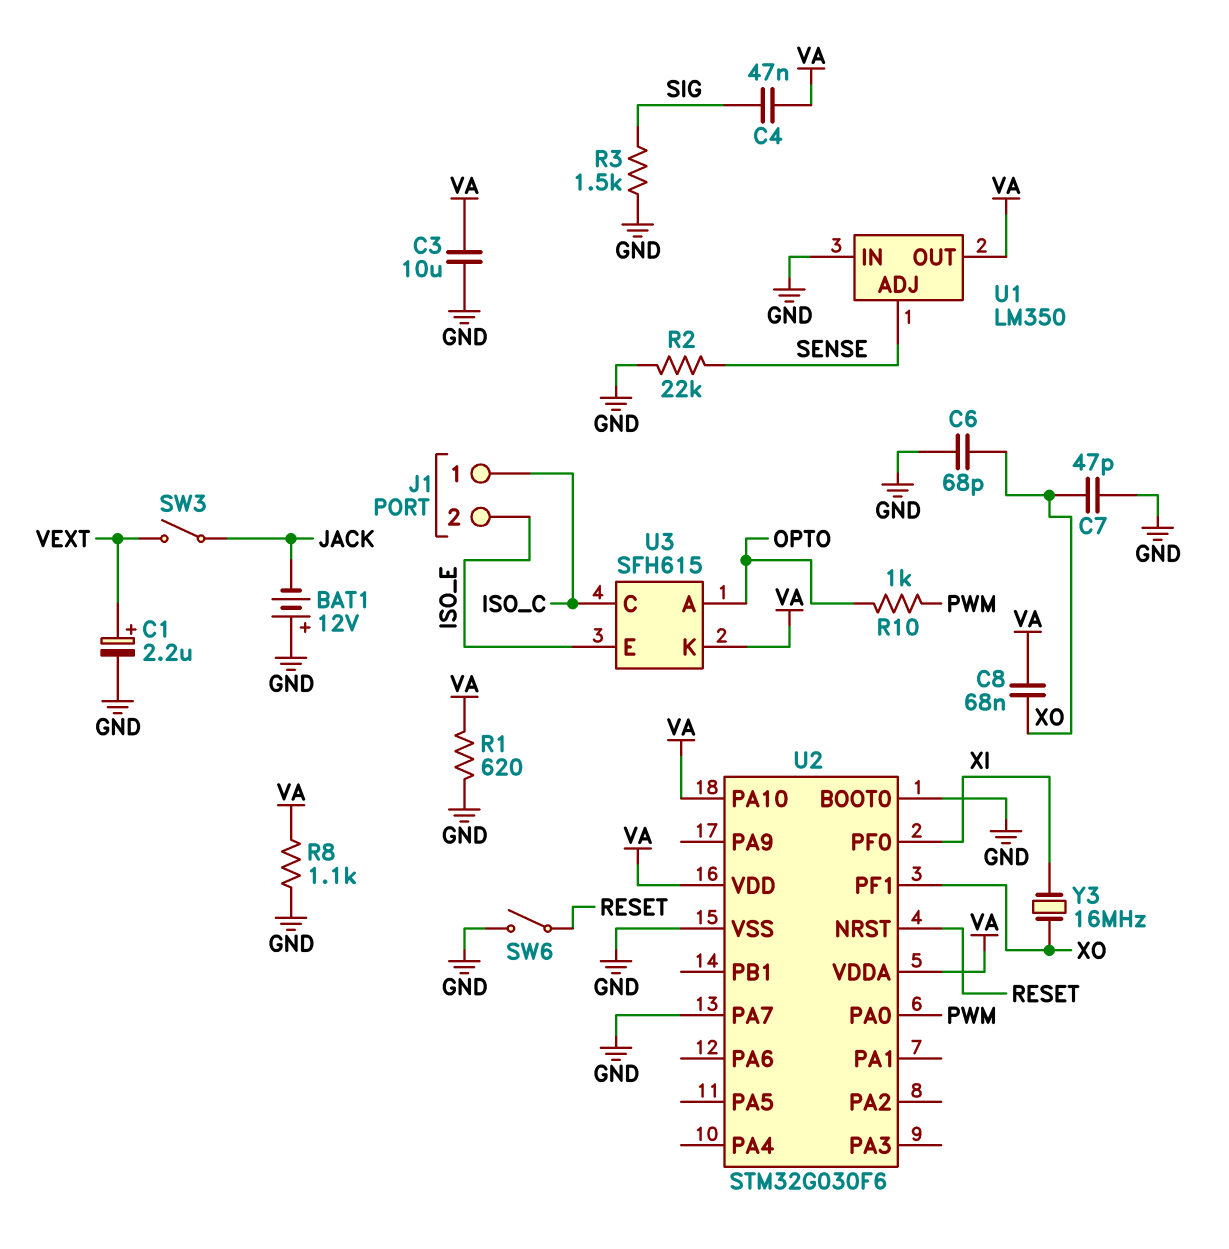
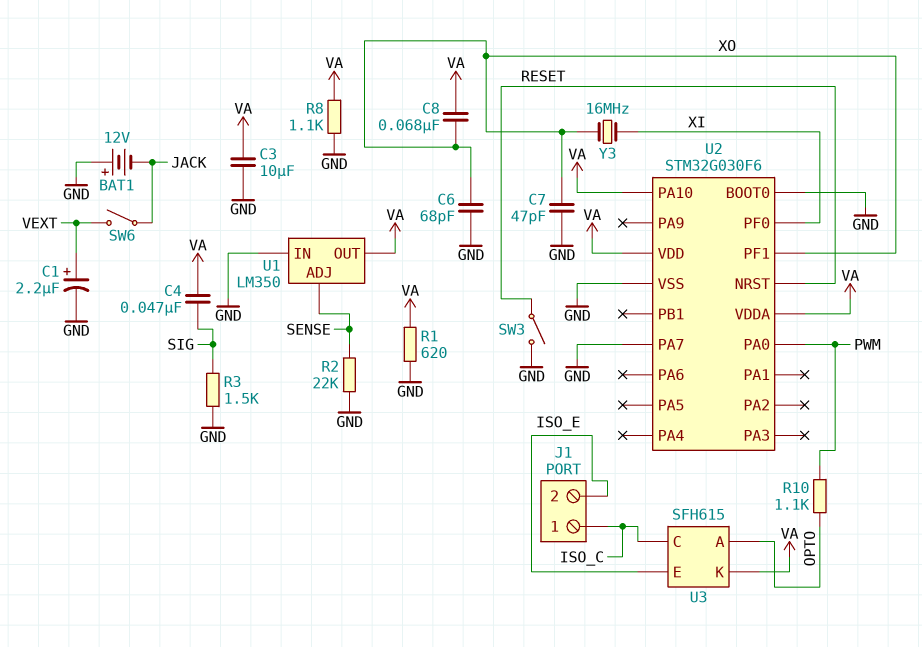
R10: 1k (OPTO, PWM) -> 1.1k (OPTO, PWM)
SW3: switch (JACK, VEXT) -> switch (GND, RESET)
SW6: switch (GND, RESET) -> switch (JACK, VEXT)

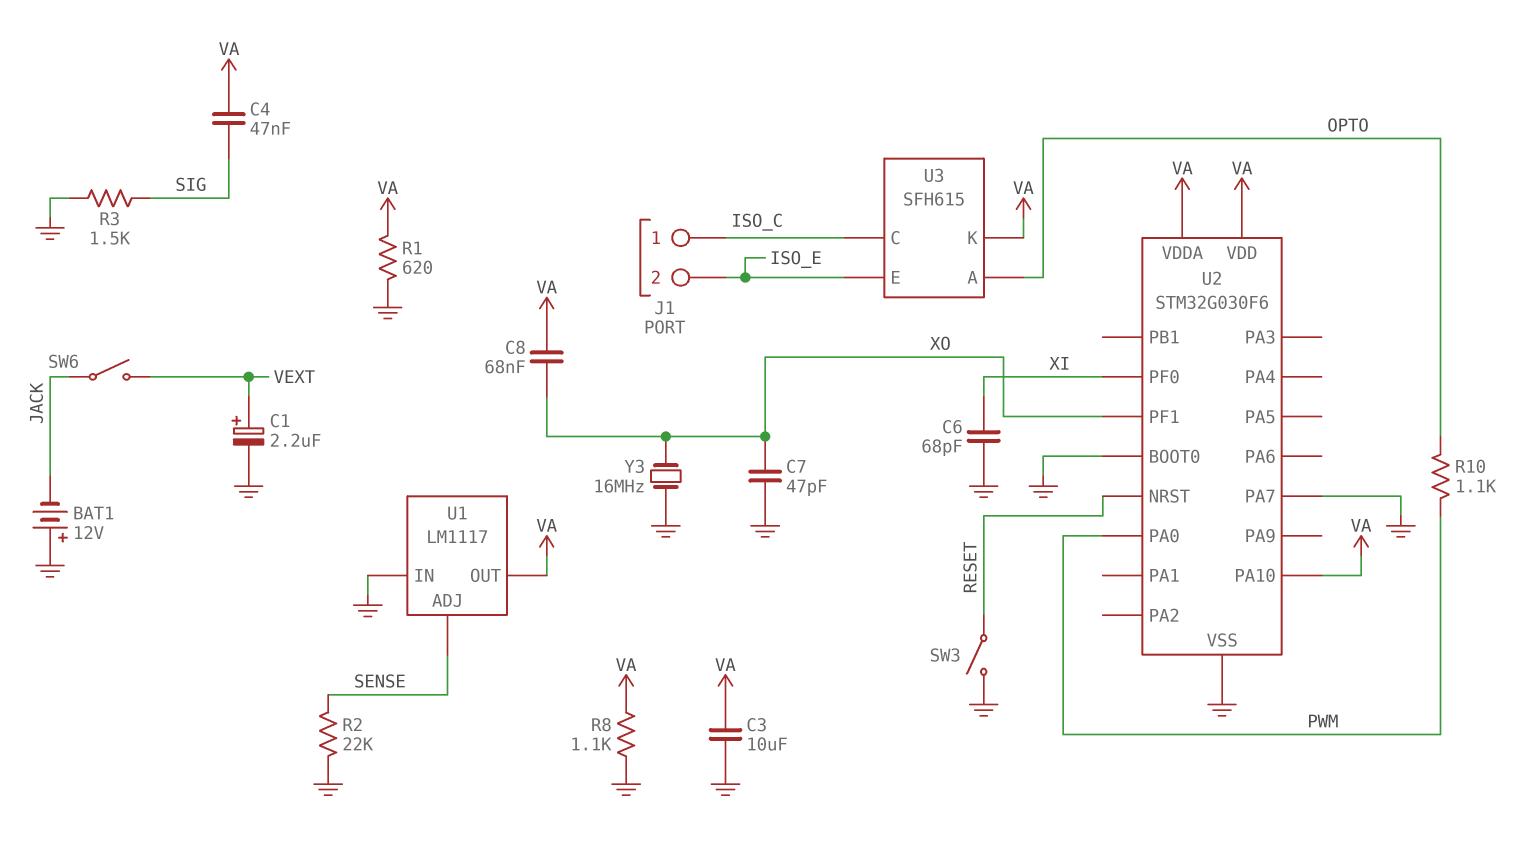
C6: 68pF (GND, XO) -> 68pF (GND, XI)
U1: LM350 -> LM1117
Y3: 16MHz (XI, XO) -> 16MHz (GND, XO)

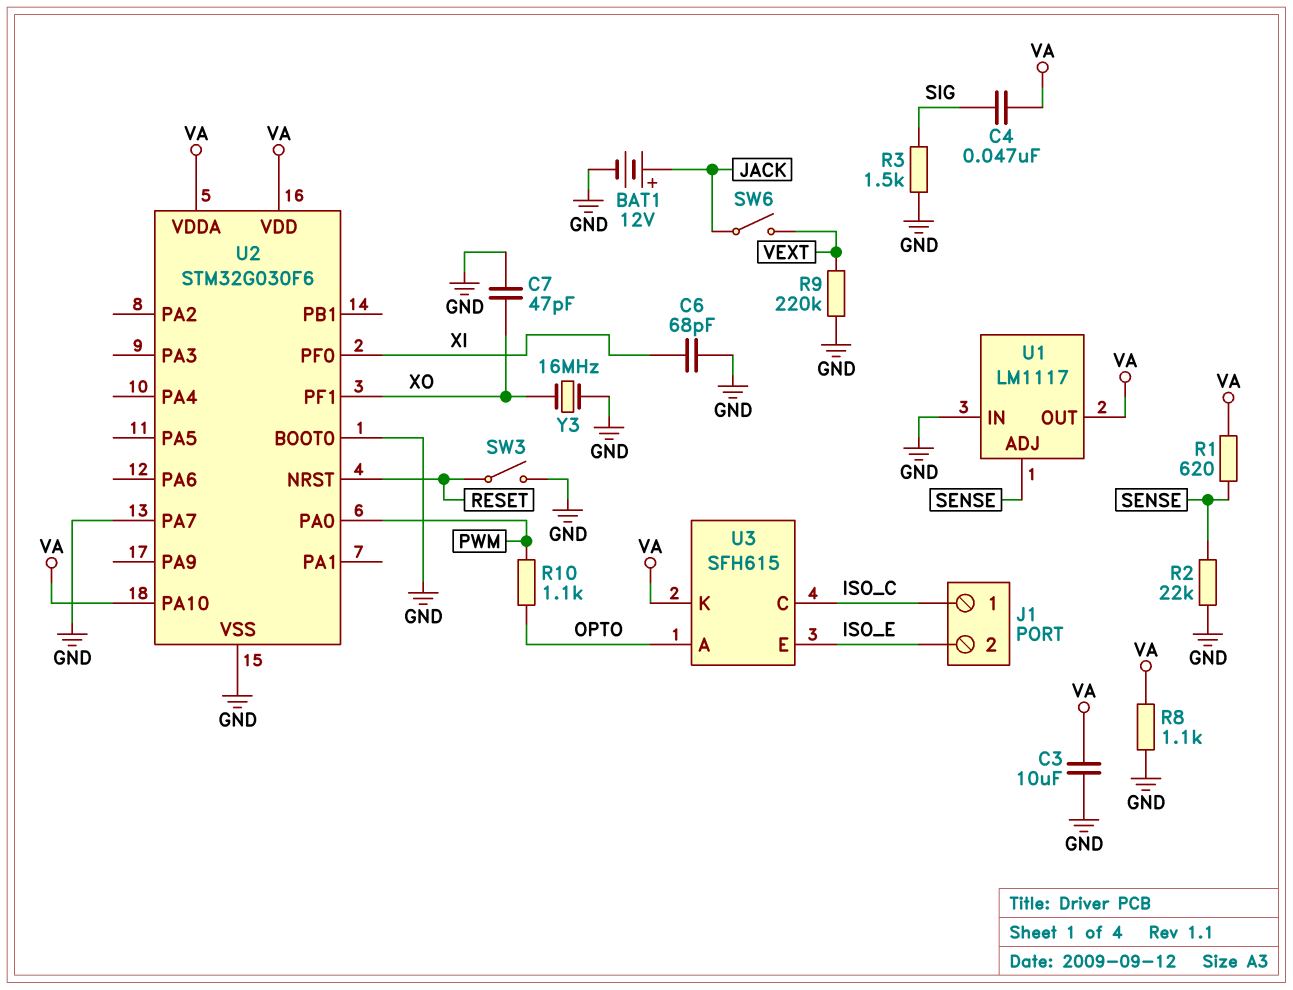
BAT1: 12V (plus GND, minus JACK) -> 12V (plus JACK, minus GND)
C1: 2.2uF (plus VEXT, minus GND) -> none
C8: 68nF (VA, XO) -> none
R1: 620 (GND, VA) -> 620 (SENSE, VA)
R9: none -> 220k (GND, VEXT)

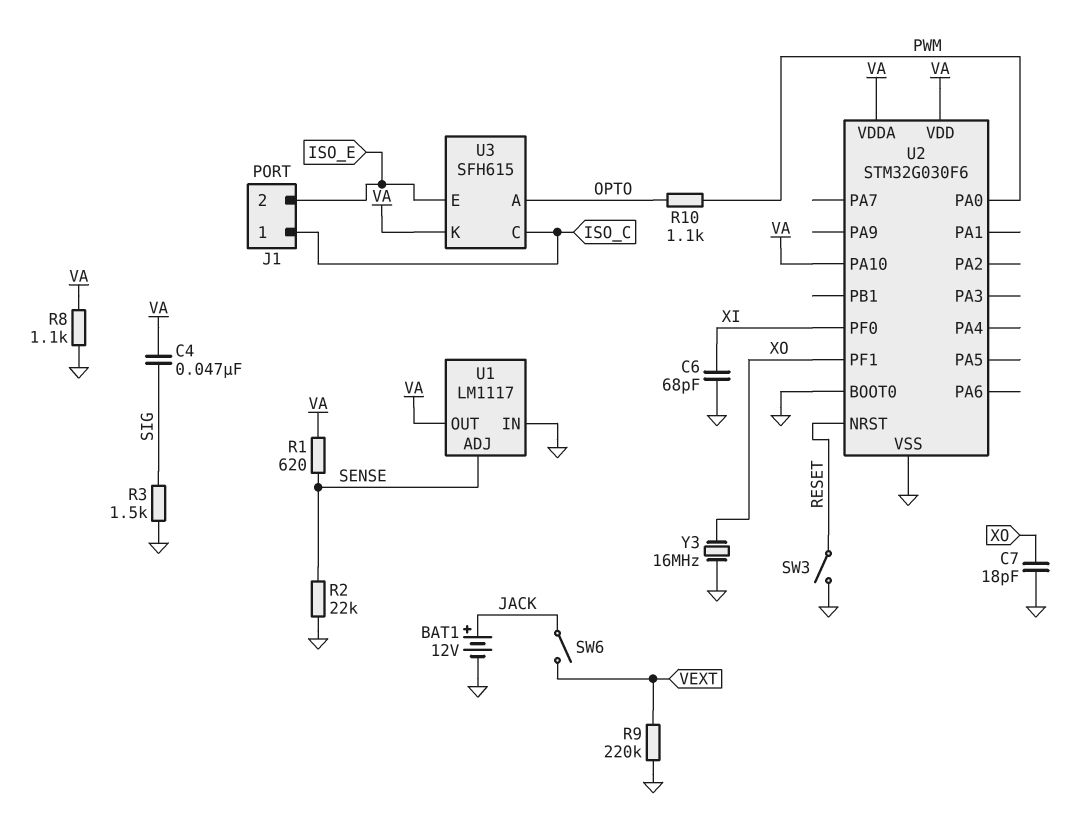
C3: 10uF (GND, VA) -> none
C7: 47pF (GND, XO) -> 18pF (GND, XO)
U2 pin PA7: GND -> none

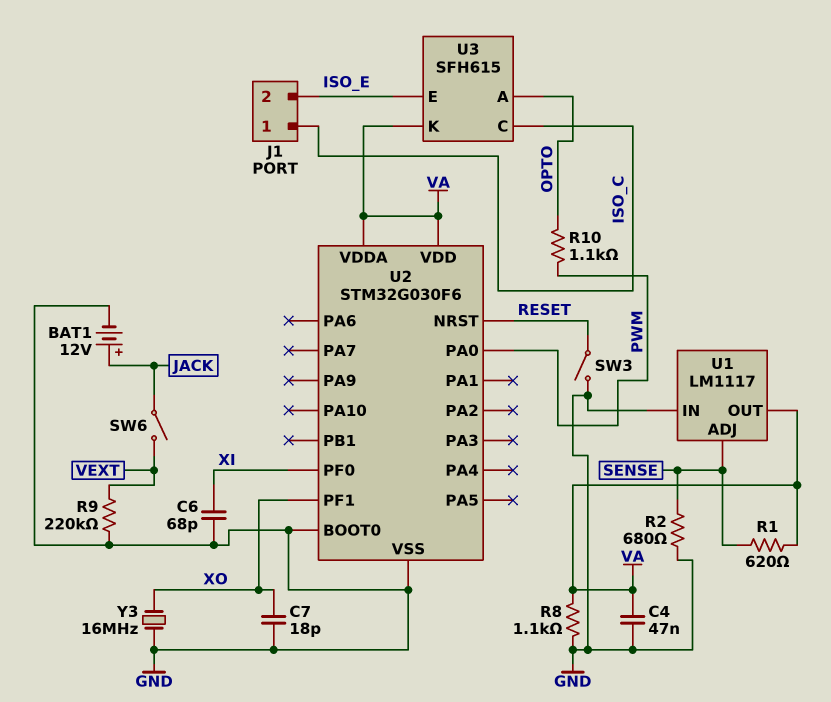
C4: 47nF (SIG, VA) -> 47nF (GND, VA)
R2: 22k (GND, SENSE) -> 680 (GND, SENSE)
R3: 1.5k (GND, SIG) -> none
U2 pin PA10: VA -> none

